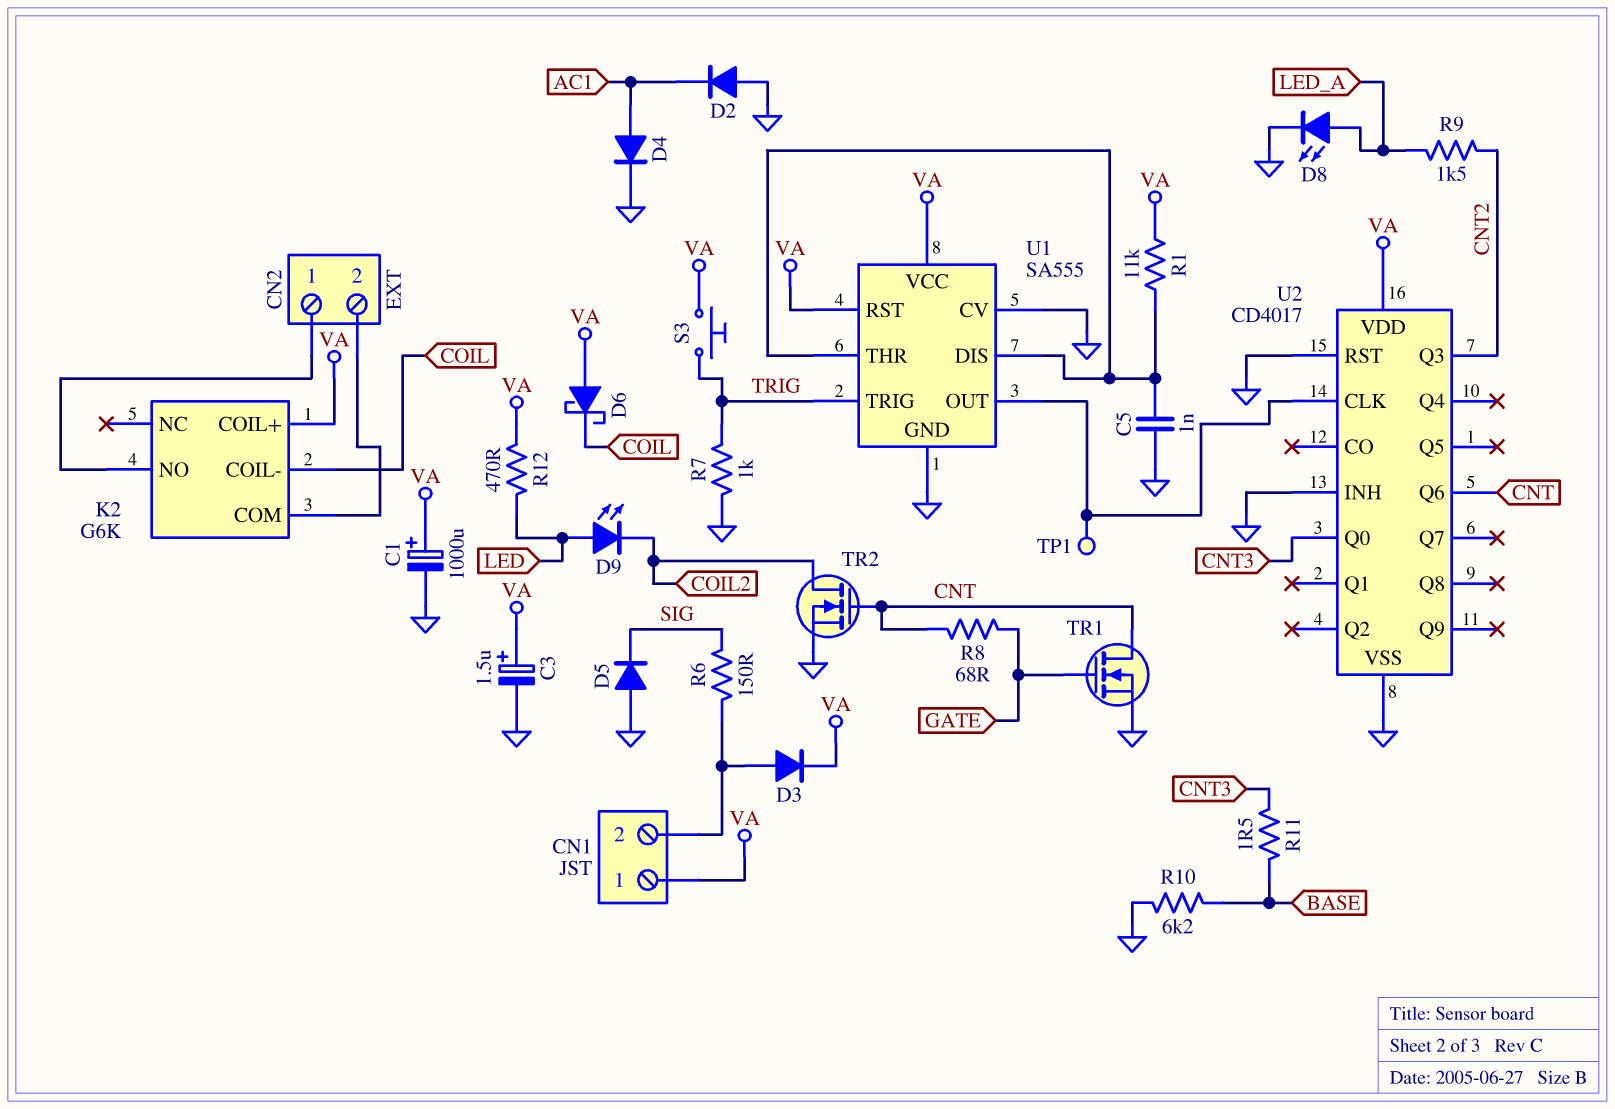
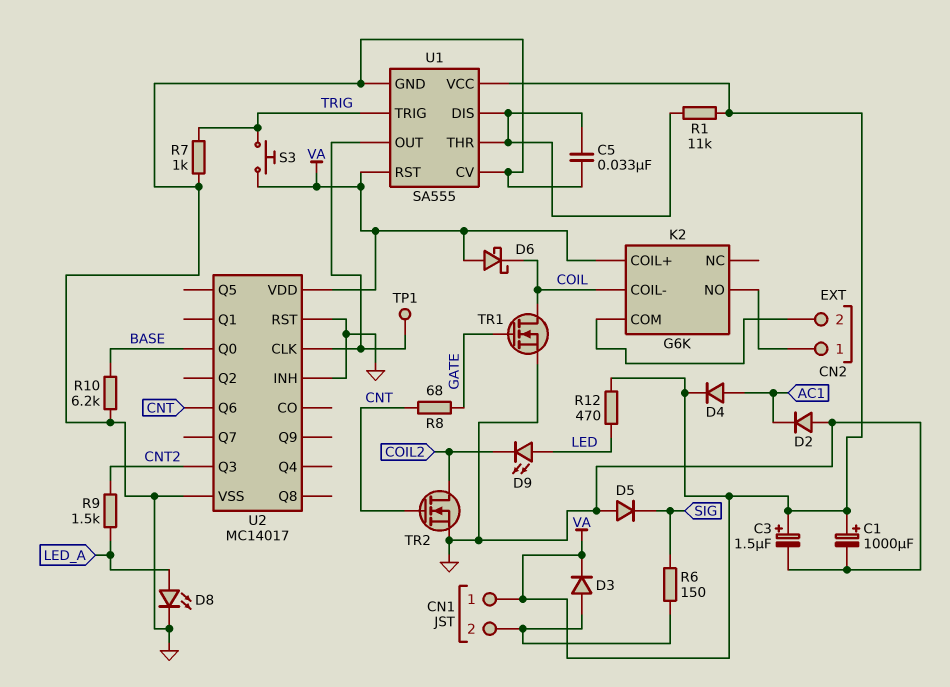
C5: 1nF (GND, U1/DIS) -> 33nF (GND, U1/DIS)
D4: diode (A AC1, K GND) -> diode (A AC1, K VA)
R11: 1.5 (BASE, CNT3) -> none
TR1: NMOS (G GATE, D CNT, S GND) -> NMOS (G GATE, D COIL, S GND)
U2: CD4017 -> MC14017
U2 pin Q0: CNT3 -> BASE

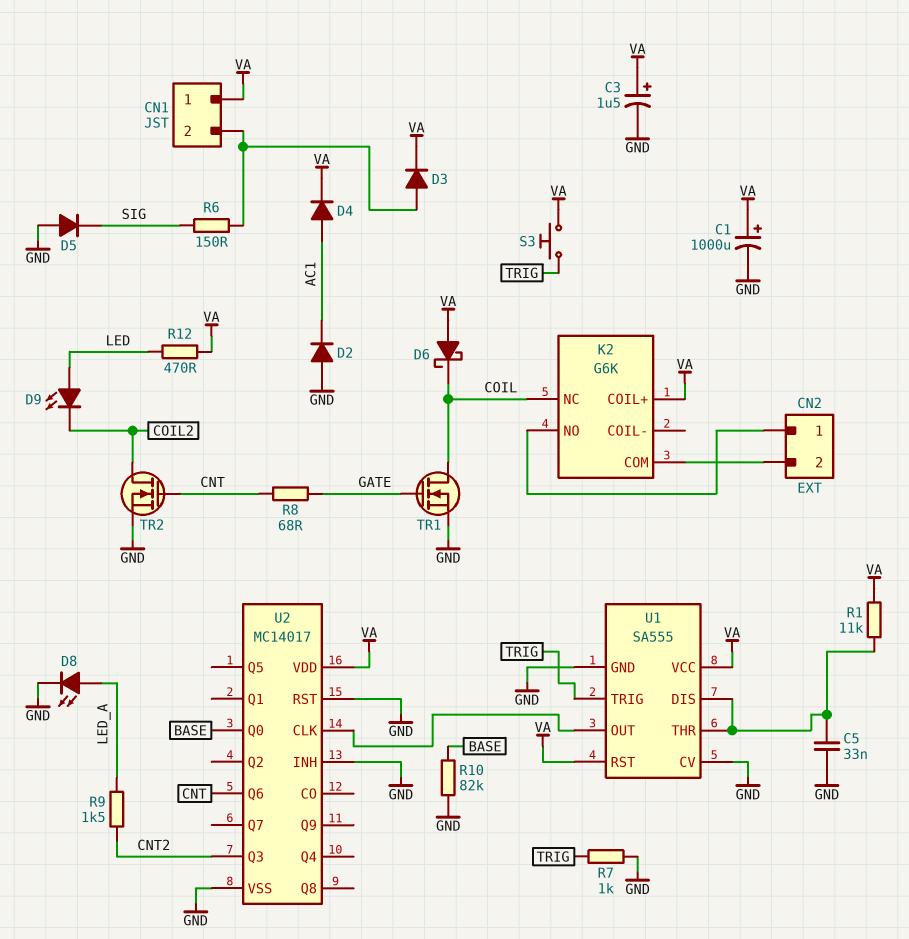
K2 pin COIL-: COIL -> none
K2 pin NC: none -> COIL
R10: 6.2k (BASE, GND) -> 82k (BASE, GND)
TP1: test point (U1/OUT) -> none

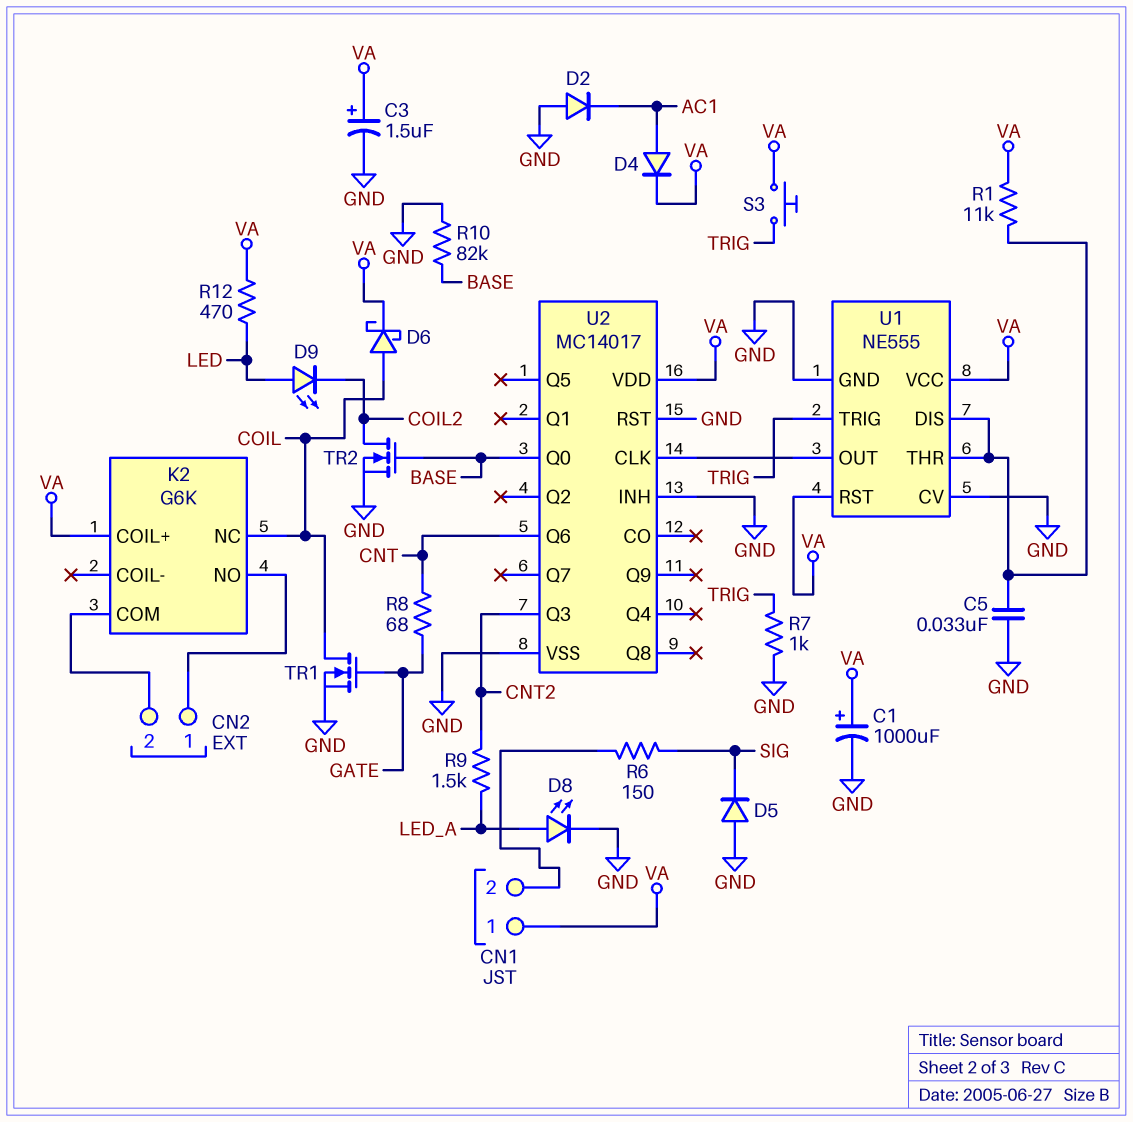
D3: diode (A CN1/2, K VA) -> none
D6: schottky (A VA, K COIL) -> schottky (A COIL, K VA)
TR2: NMOS (G CNT, D COIL2, S GND) -> NMOS (G BASE, D COIL2, S GND)
U1: SA555 -> NE555

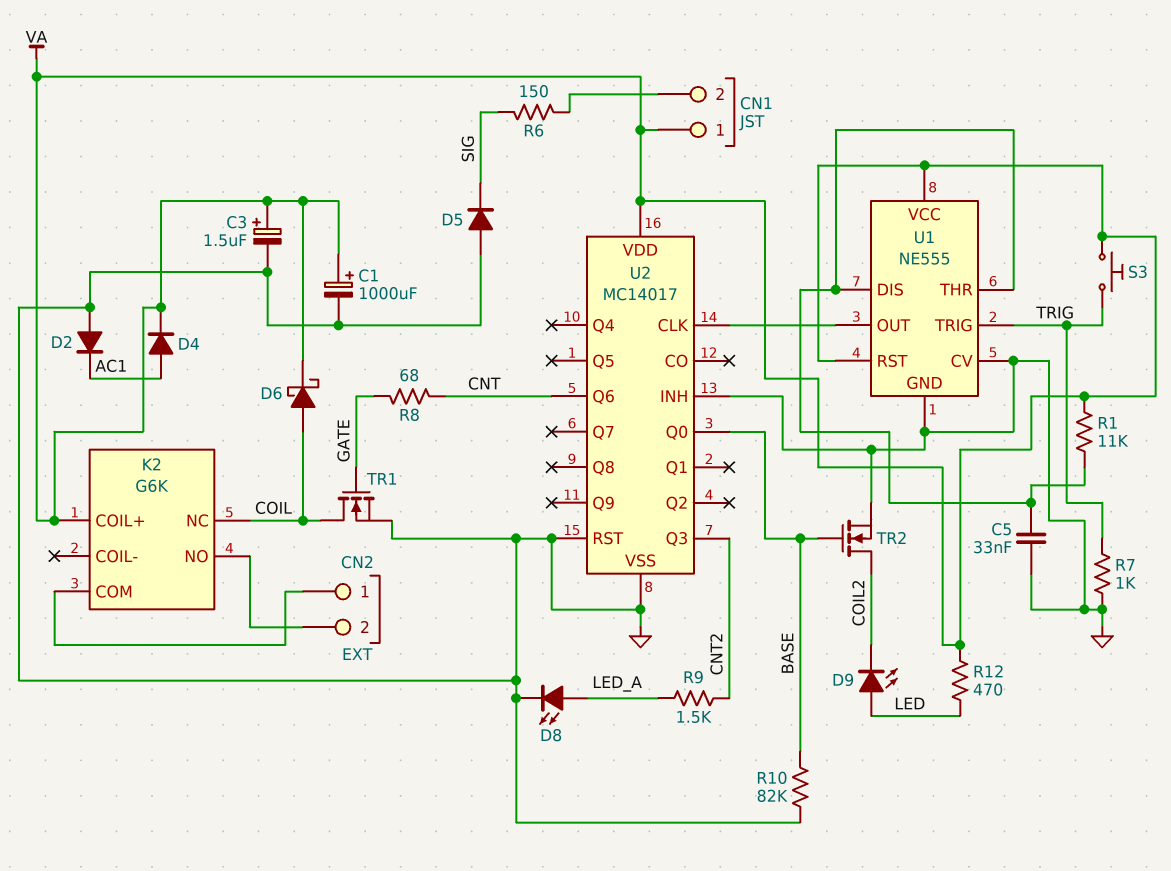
K2 pin COM: CN2/2 -> CN2/1
K2 pin NO: CN2/1 -> CN2/2

